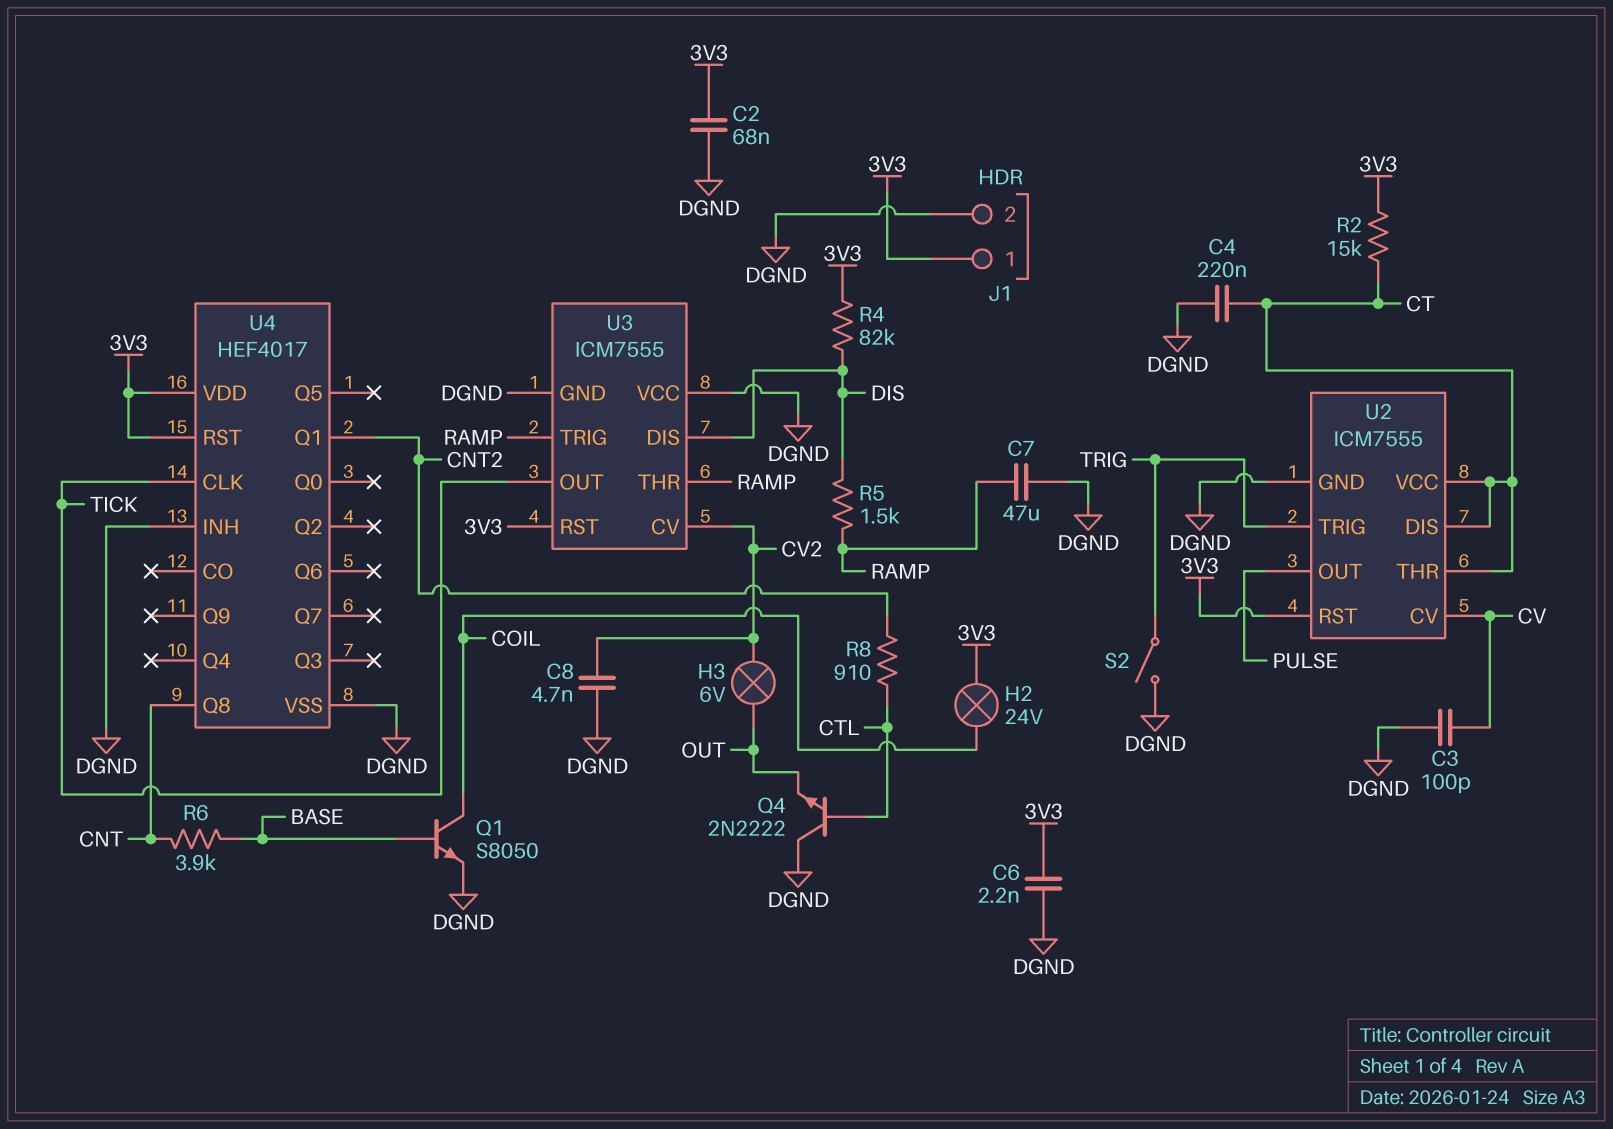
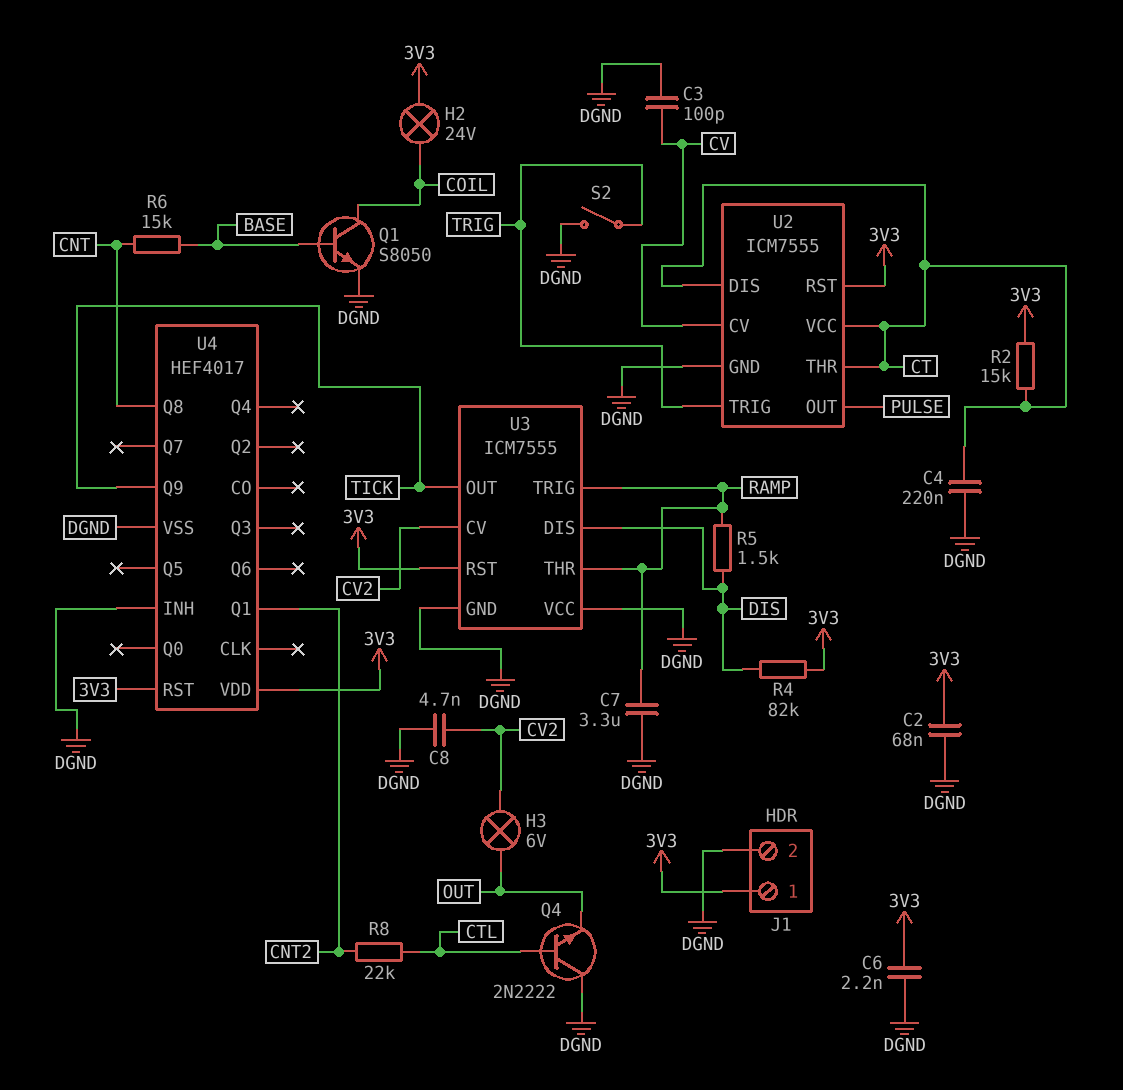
C7: 47uF (DGND, RAMP) -> 3.3uF (DGND, RAMP)
R6: 3.9k (BASE, CNT) -> 15k (BASE, CNT)
R8: 910 (CNT2, CTL) -> 22k (CNT2, CTL)
U4 pin CLK: TICK -> none
U4 pin Q9: none -> TICK

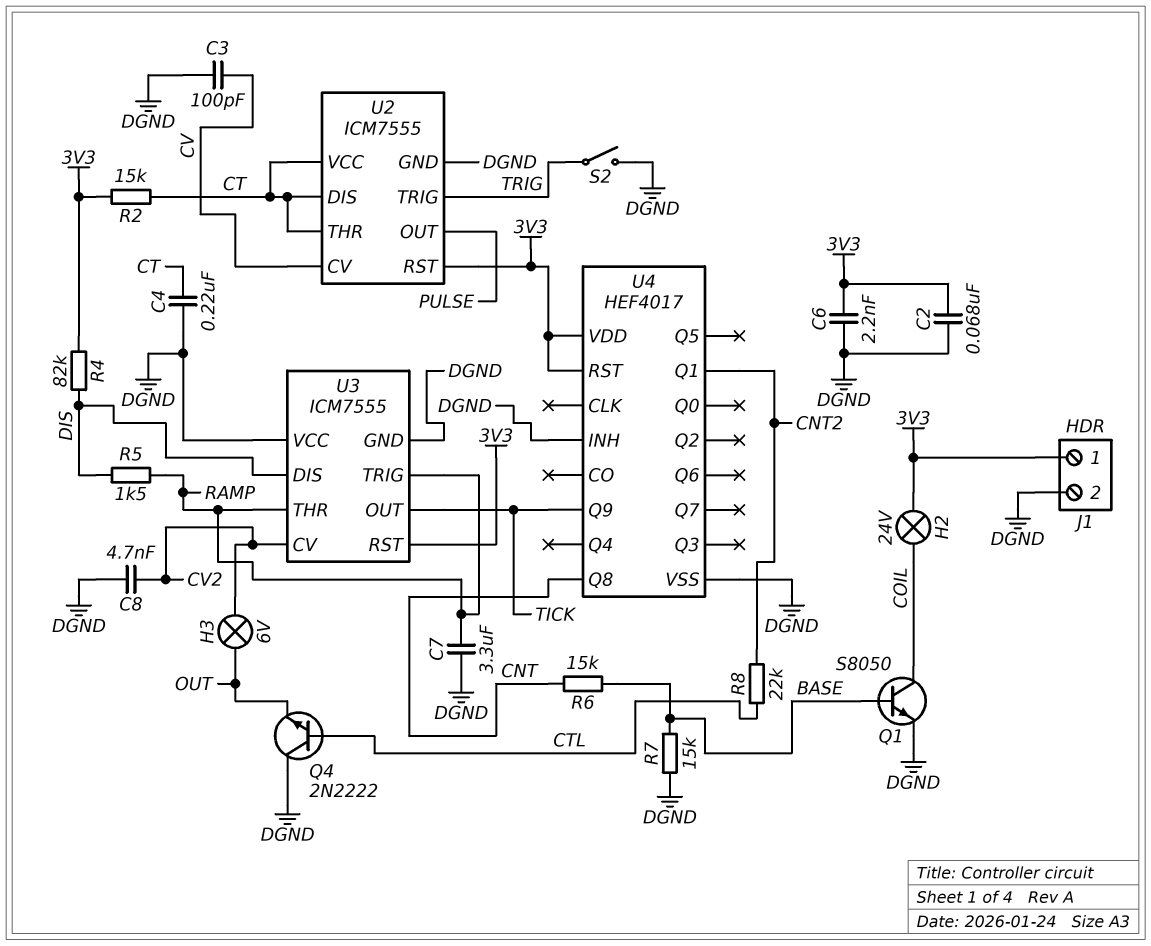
R7: none -> 15k (BASE, DGND)

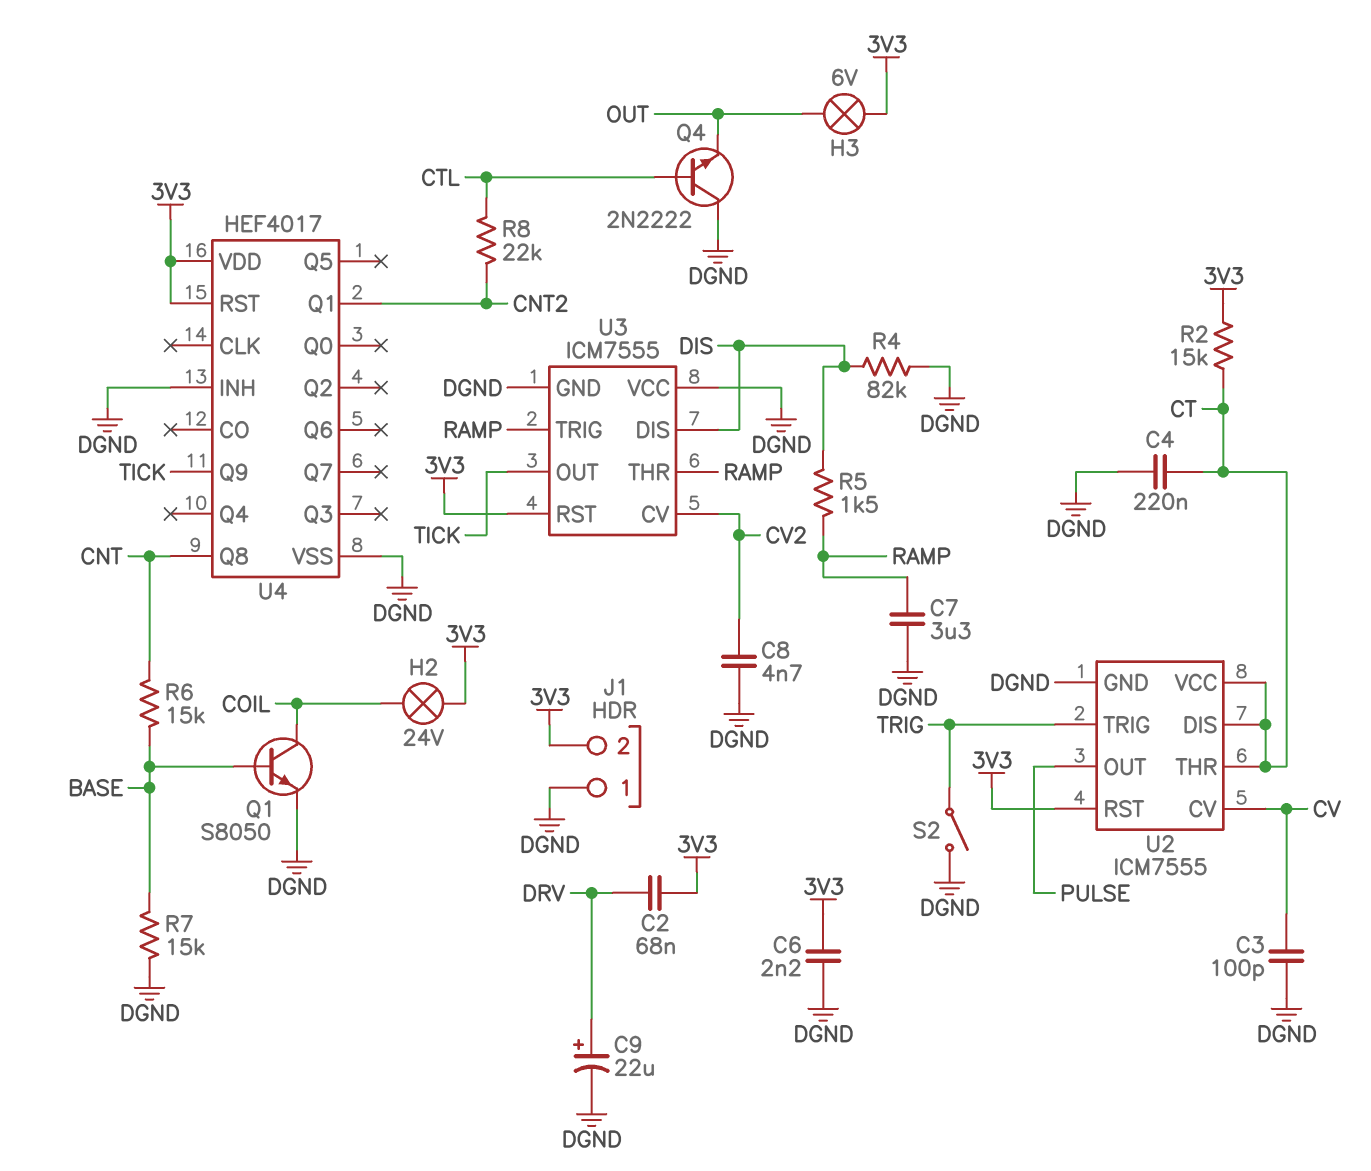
C2: 68nF (3V3, DGND) -> 68nF (3V3, DRV)
C9: none -> 22uF (plus DRV, minus DGND)
H3: lamp 6V (CV2, OUT) -> lamp 6V (3V3, OUT)
J1 pin 1: 3V3 -> DGND
J1 pin 2: DGND -> 3V3
R4: 82k (3V3, DIS) -> 82k (DGND, DIS)

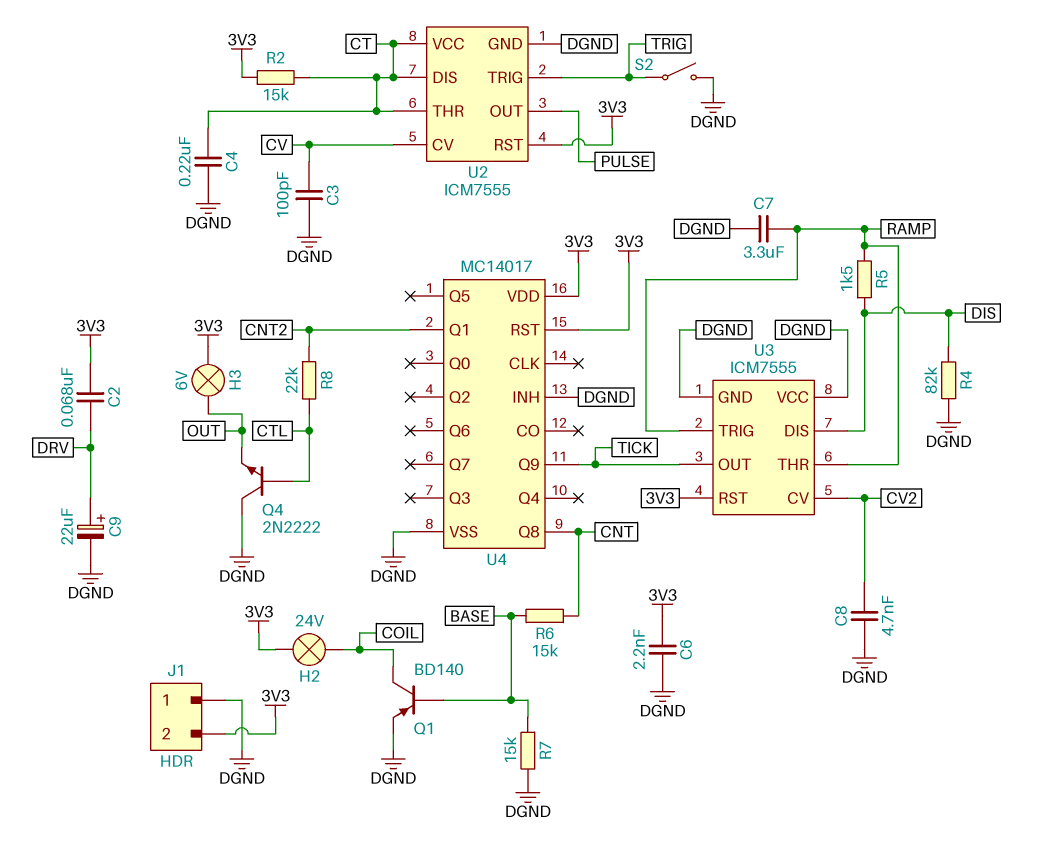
Q1: NPN S8050 (B BASE, C COIL, E DGND) -> PNP BD140 (B BASE, C COIL, E DGND)
U4: HEF4017 -> MC14017

